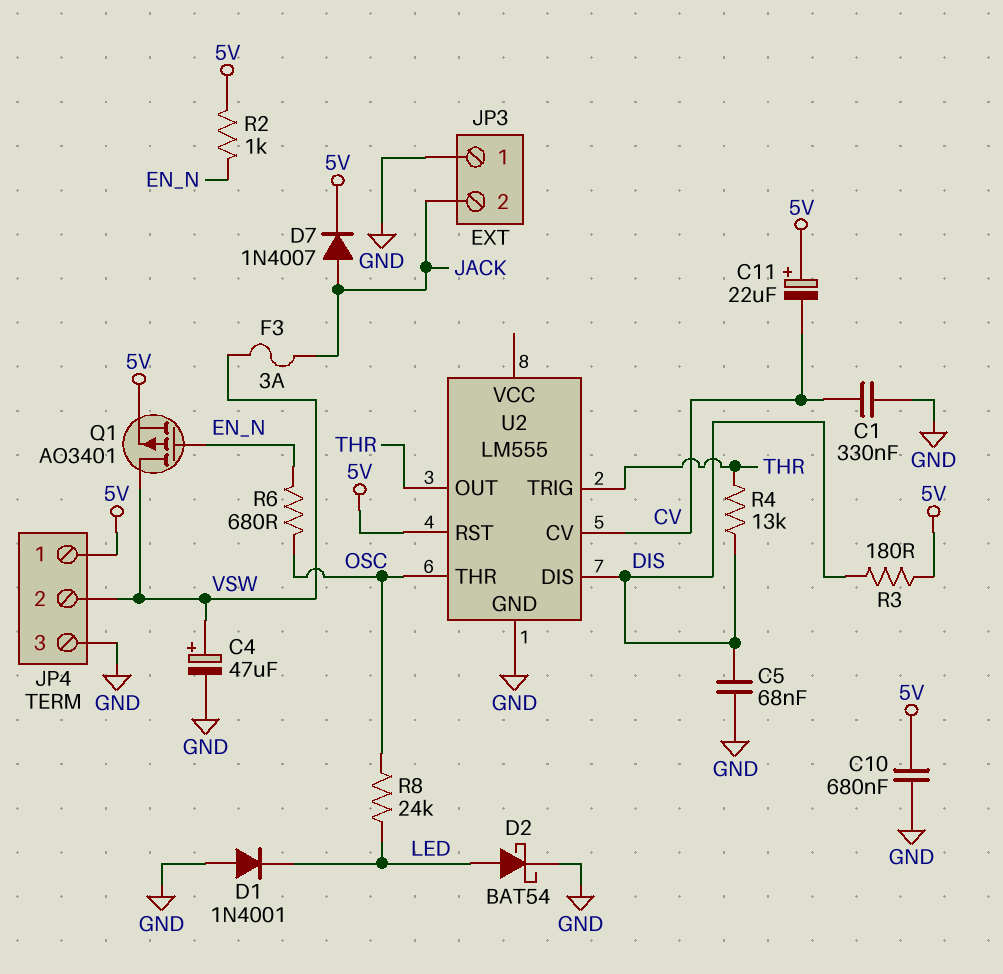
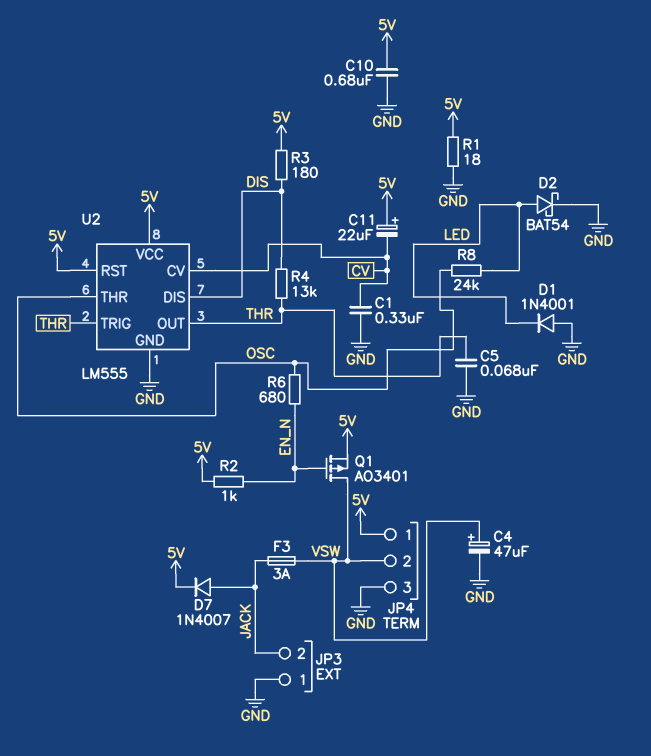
C5: 68nF (DIS, GND) -> 68nF (GND, THR)
R1: none -> 18 (5V, GND)
U2 pin VCC: none -> 5V

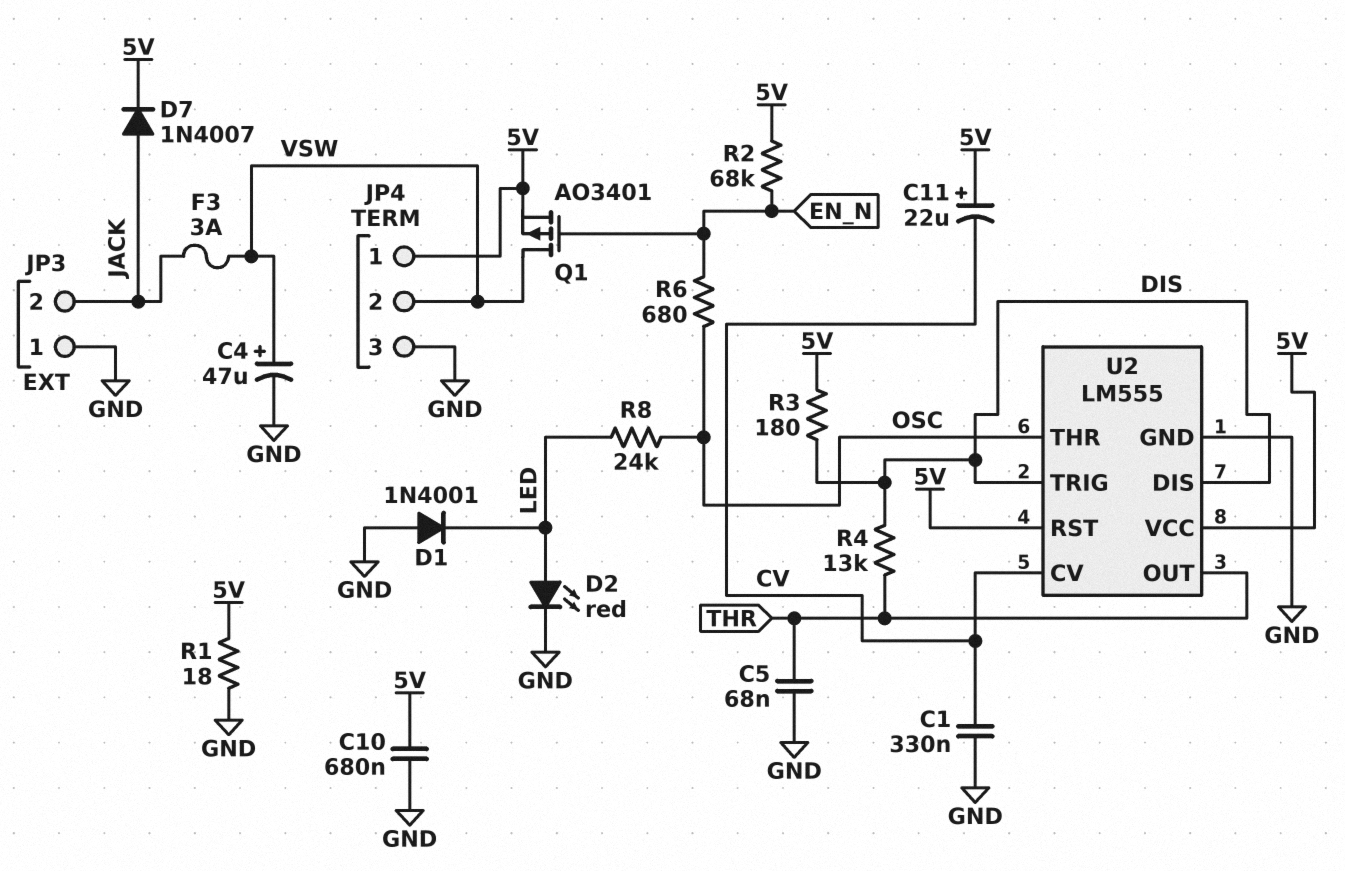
D2: schottky BAT54 (A LED, K GND) -> LED red (A LED, K GND)
R2: 1k (5V, EN_N) -> 68k (5V, EN_N)
U2 pin TRIG: THR -> DIS

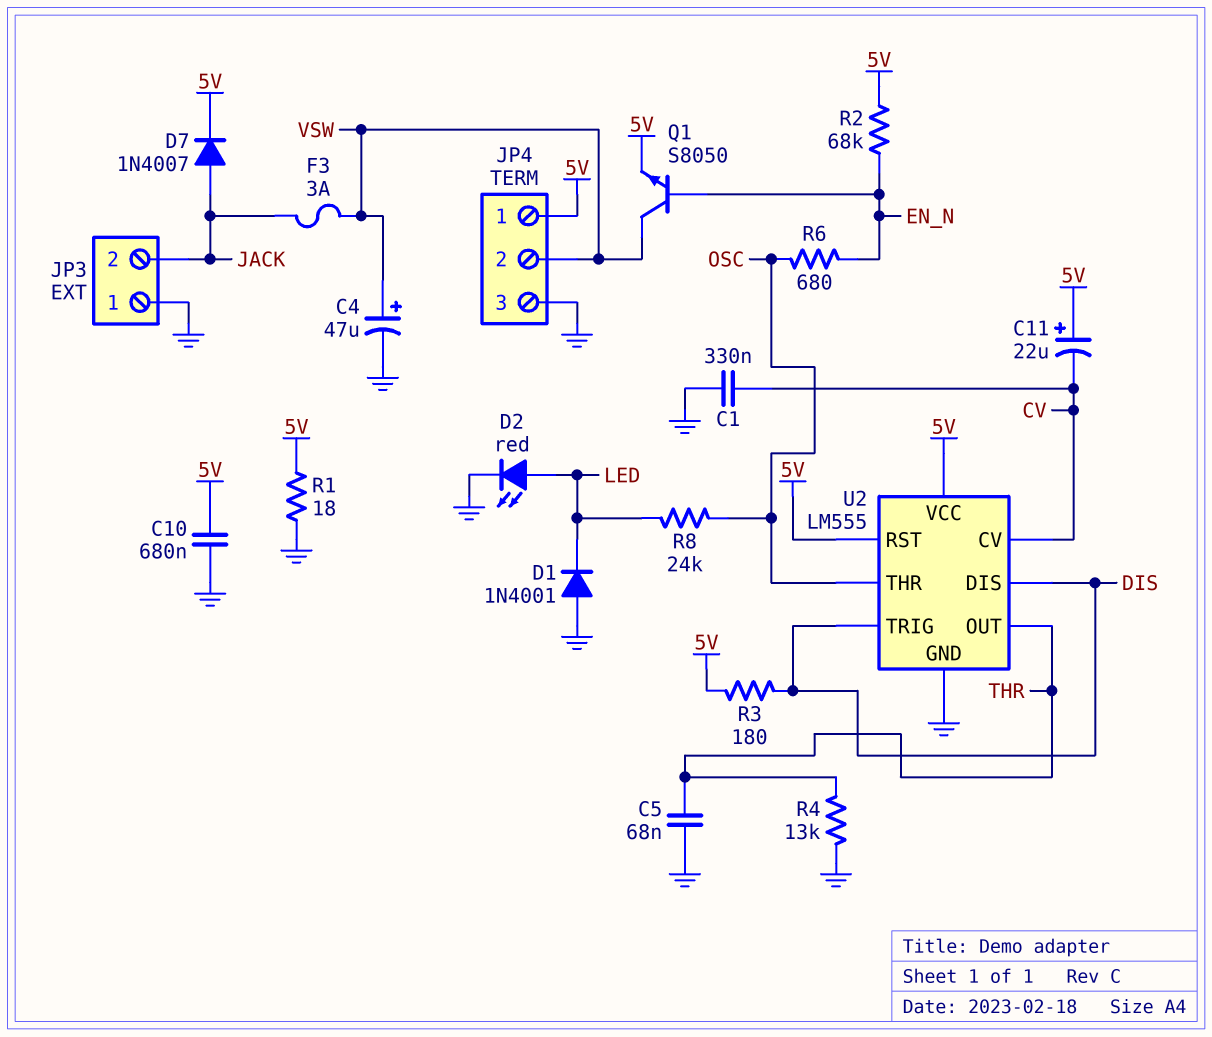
Q1: PMOS AO3401 (G EN_N, D VSW, S 5V) -> NPN S8050 (B EN_N, C VSW, E 5V)
R4: 13k (DIS, THR) -> 13k (GND, THR)

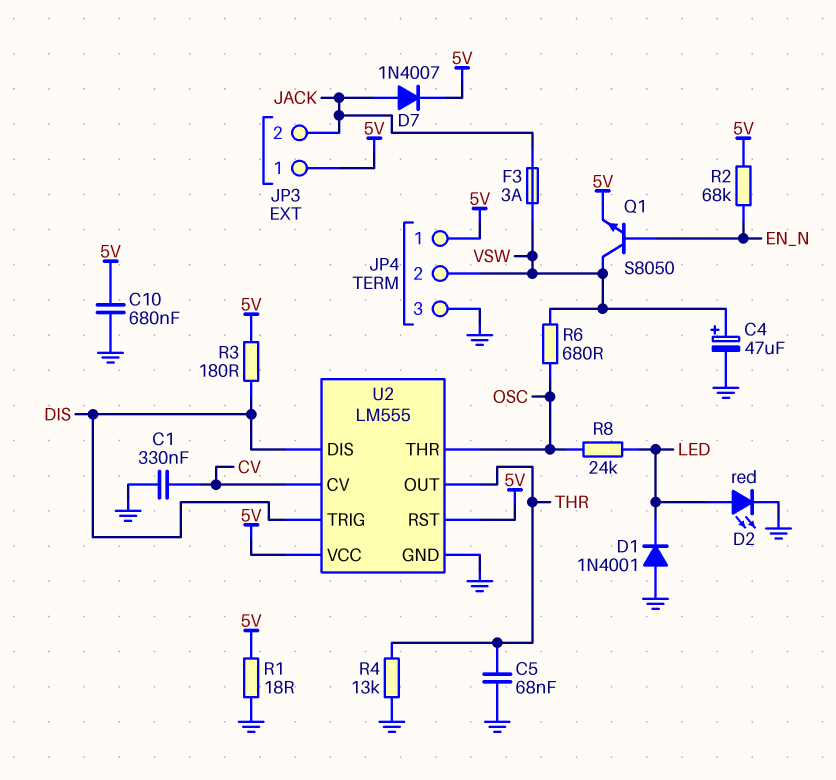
C11: 22uF (plus 5V, minus CV) -> none
JP3 pin 1: GND -> 5V
R6: 680 (EN_N, OSC) -> 680 (OSC, VSW)

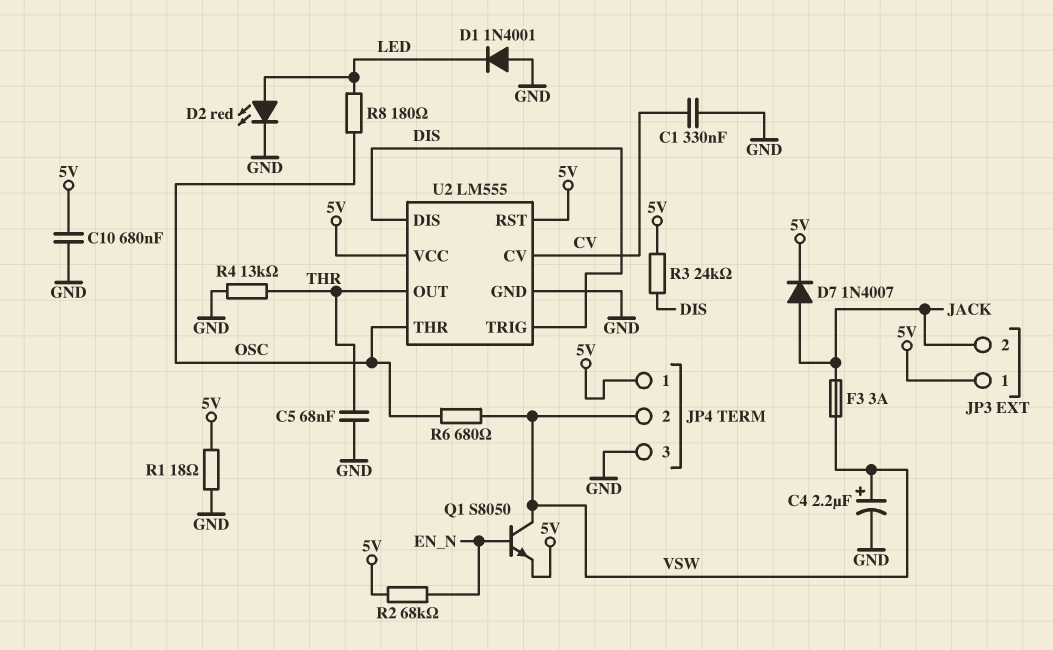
C4: 47uF (plus VSW, minus GND) -> 2.2uF (plus VSW, minus GND)
R3: 180 (5V, DIS) -> 24k (5V, DIS)
R8: 24k (LED, OSC) -> 180 (LED, OSC)

